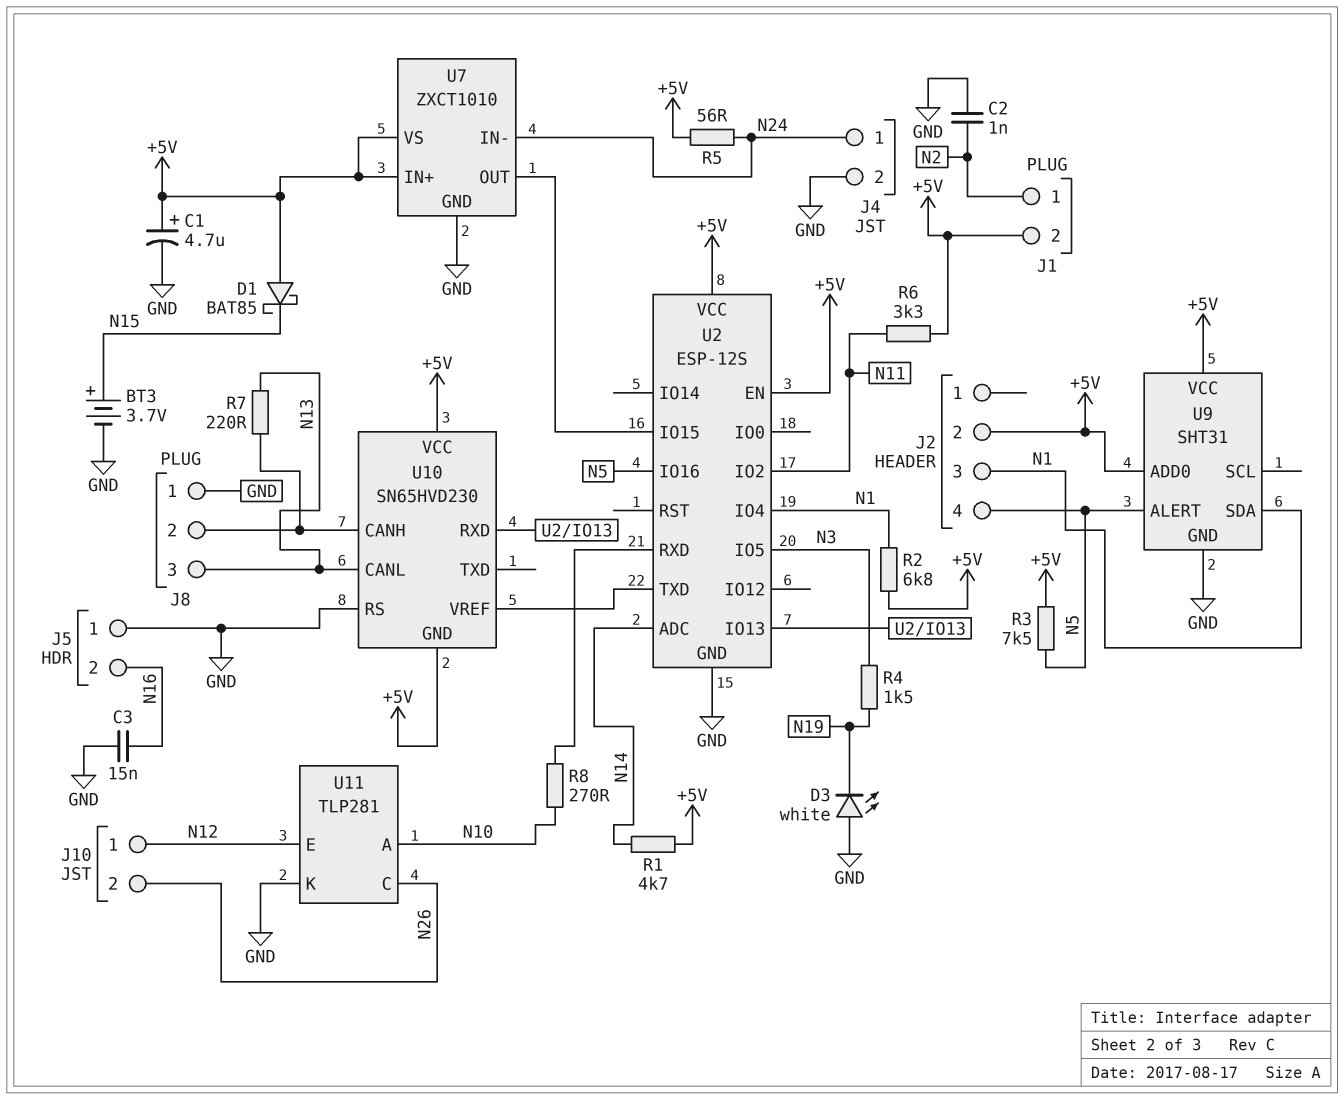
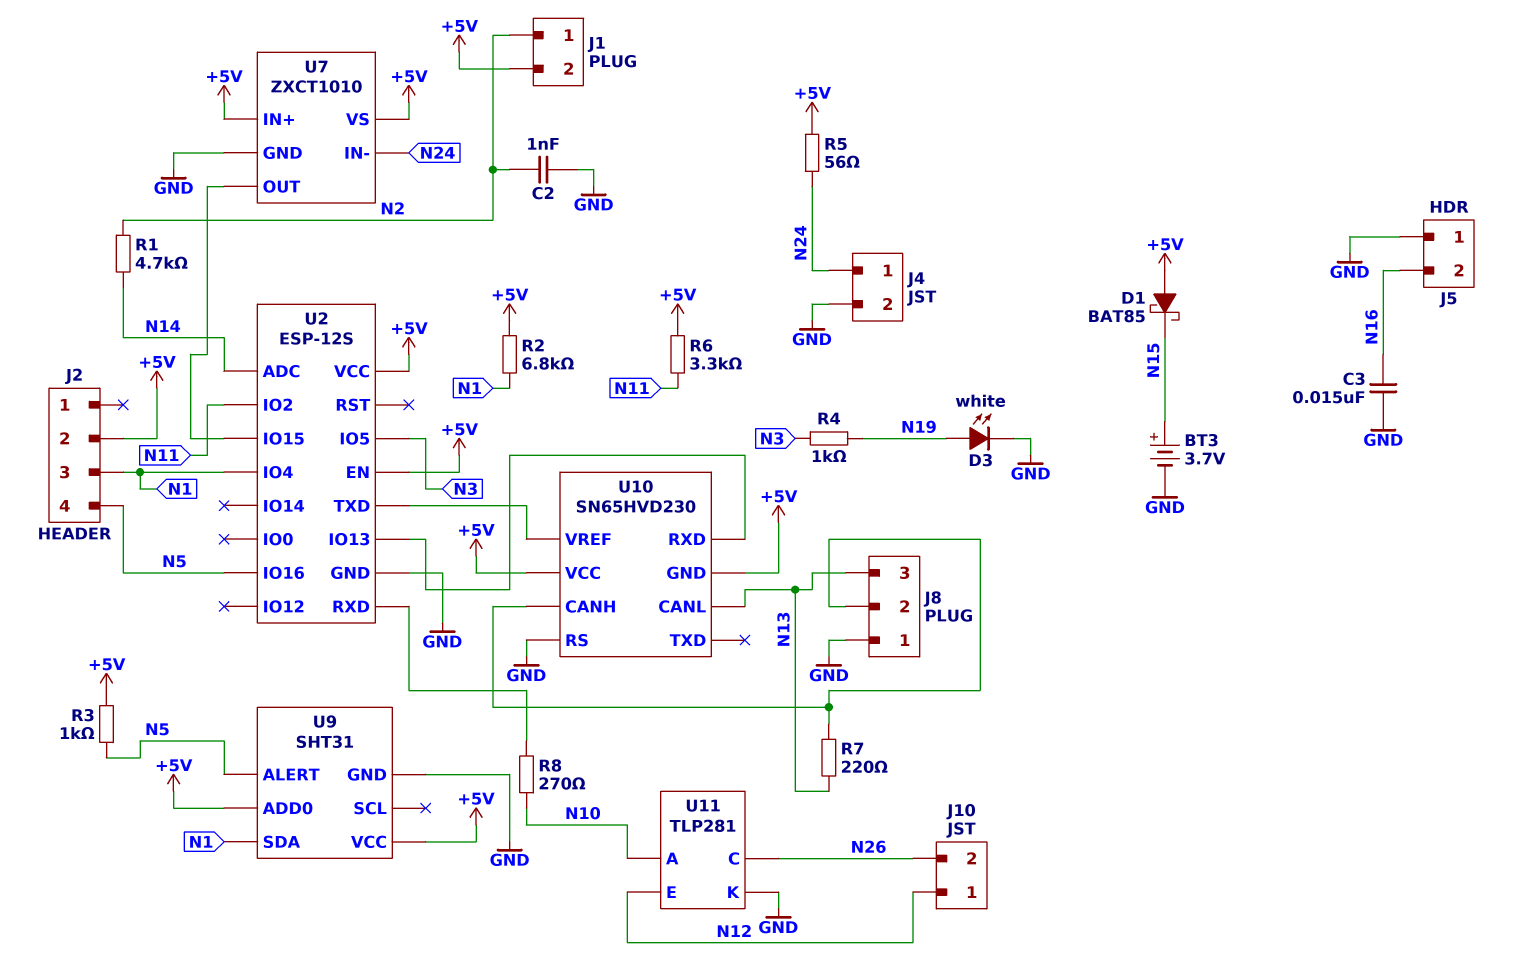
C1: 4.7uF (plus +5V, minus GND) -> none
D3: LED white (A GND, K N19) -> LED white (A N19, K GND)
R1: 4.7k (+5V, N14) -> 4.7k (N2, N14)
R3: 7.5k (+5V, N5) -> 1k (+5V, N5)
R4: 1.5k (N3, N19) -> 1k (N3, N19)

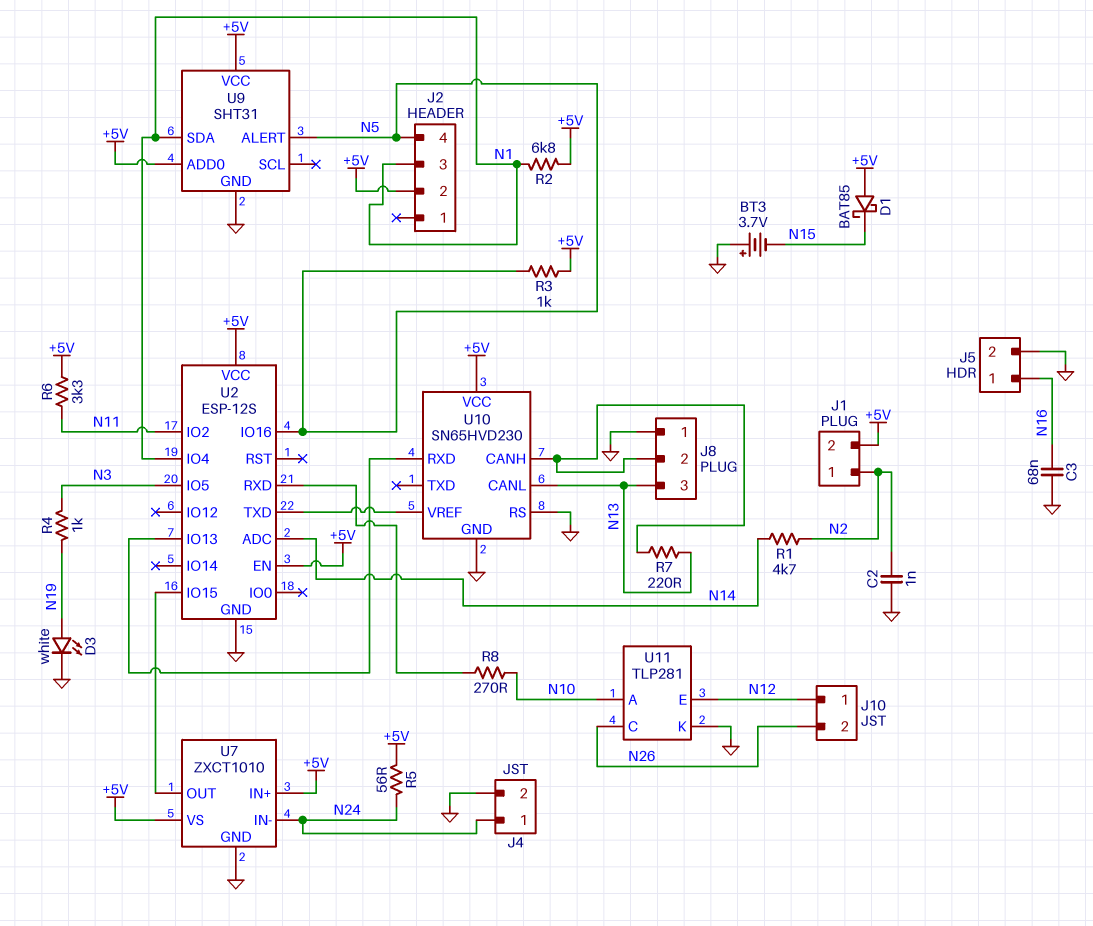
BT3: 3.7V (plus N15, minus GND) -> 3.7V (plus GND, minus N15)
C3: 15nF (GND, N16) -> 68nF (GND, N16)
J5 pin 1: GND -> N16
J5 pin 2: N16 -> GND
U10 pin GND: +5V -> GND

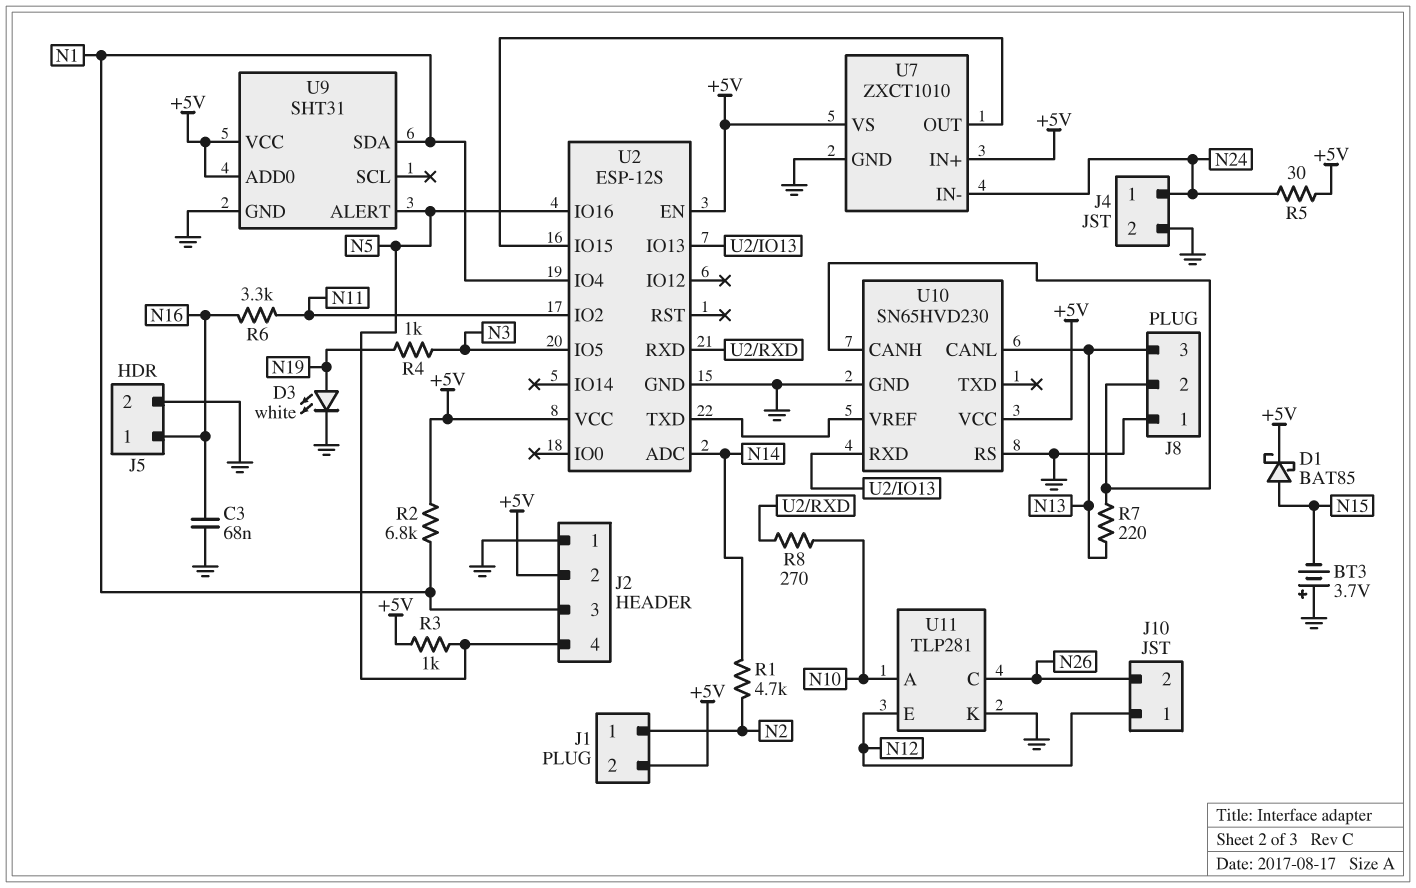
C2: 1nF (GND, N2) -> none
D1: schottky BAT85 (A +5V, K N15) -> schottky BAT85 (A N15, K +5V)
J2 pin 1: none -> GND
R5: 56 (+5V, N24) -> 30 (+5V, N24)
R6: 3.3k (+5V, N11) -> 3.3k (N11, N16)

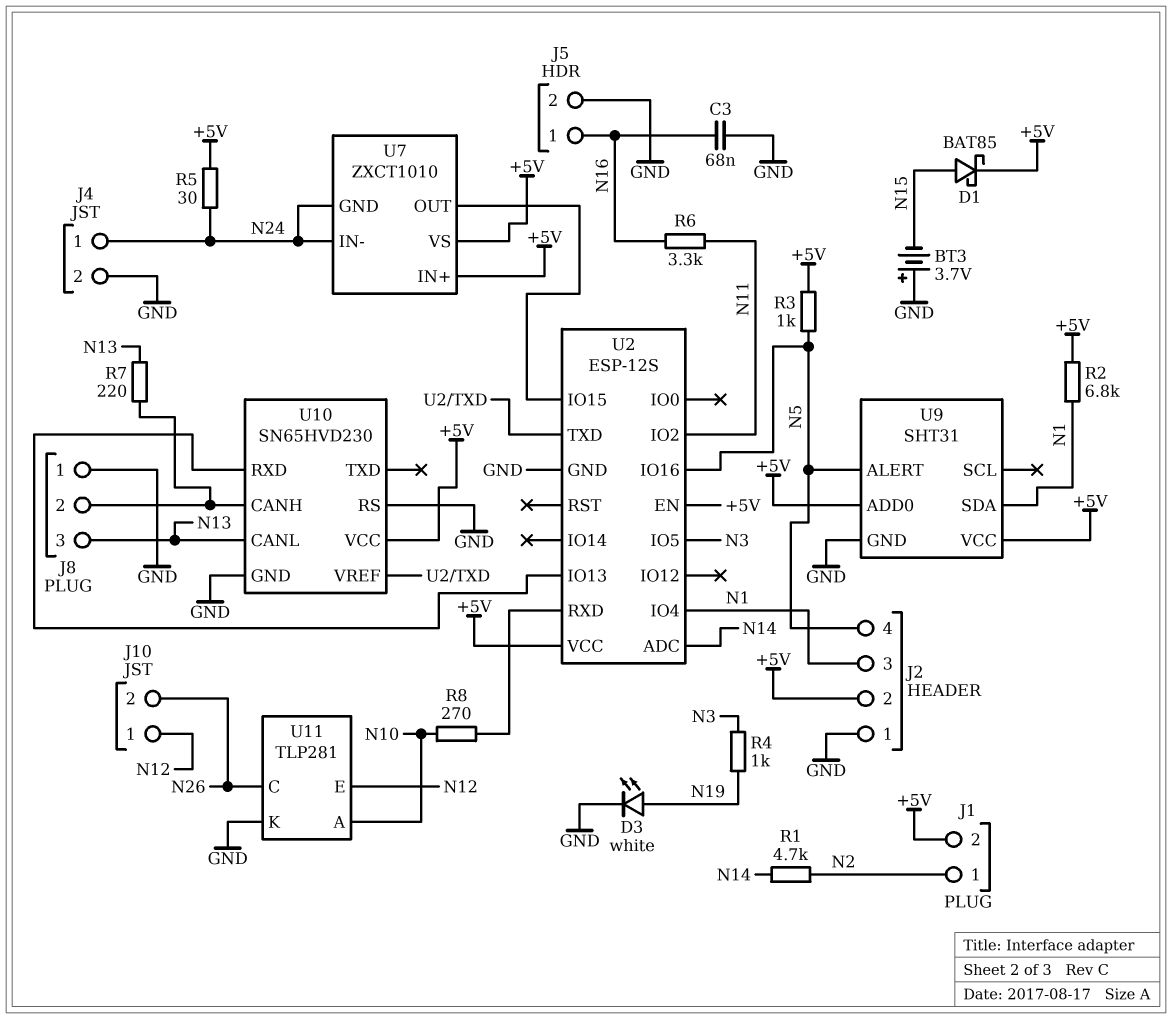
U7 pin GND: GND -> N24

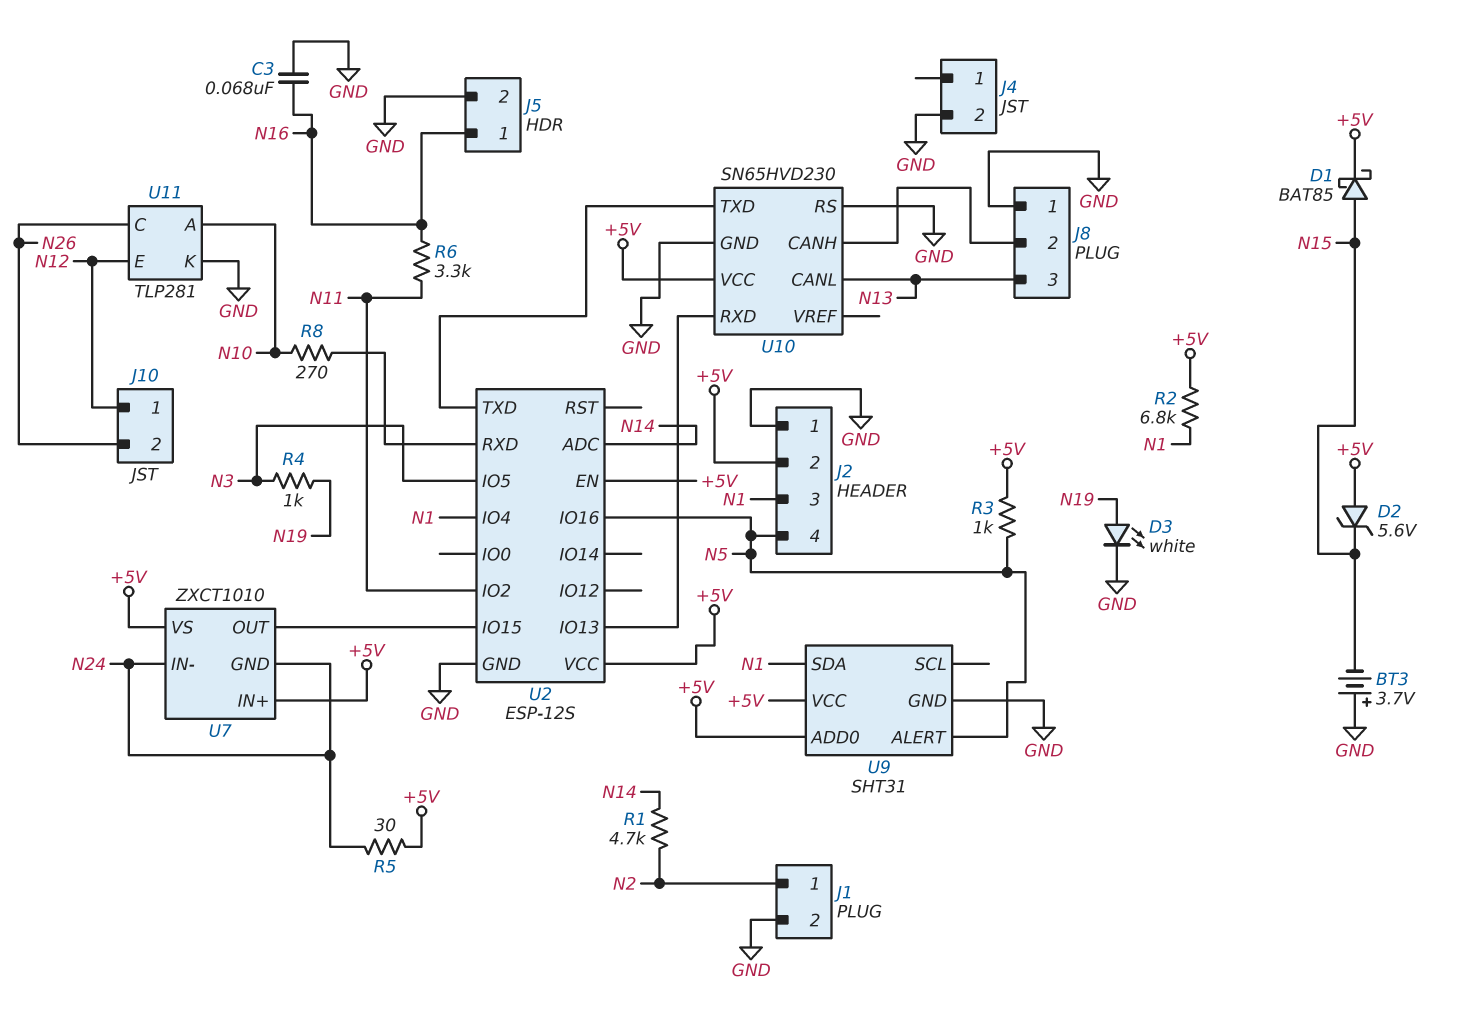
D2: none -> zener 5.6V (A +5V, K N15)
J1 pin 2: +5V -> GND
J4 pin 1: N24 -> none
R7: 220 (J8/2, N13) -> none
U10 pin TXD: none -> U2/TXD
U10 pin VREF: U2/TXD -> none

